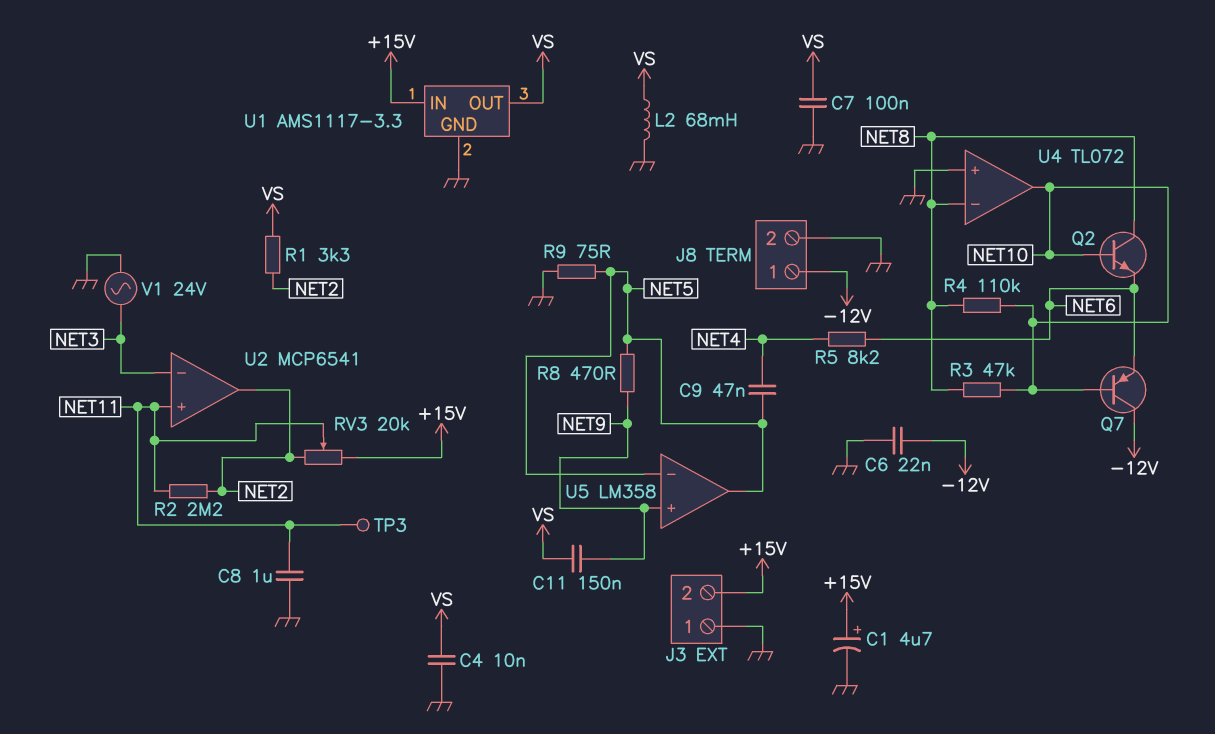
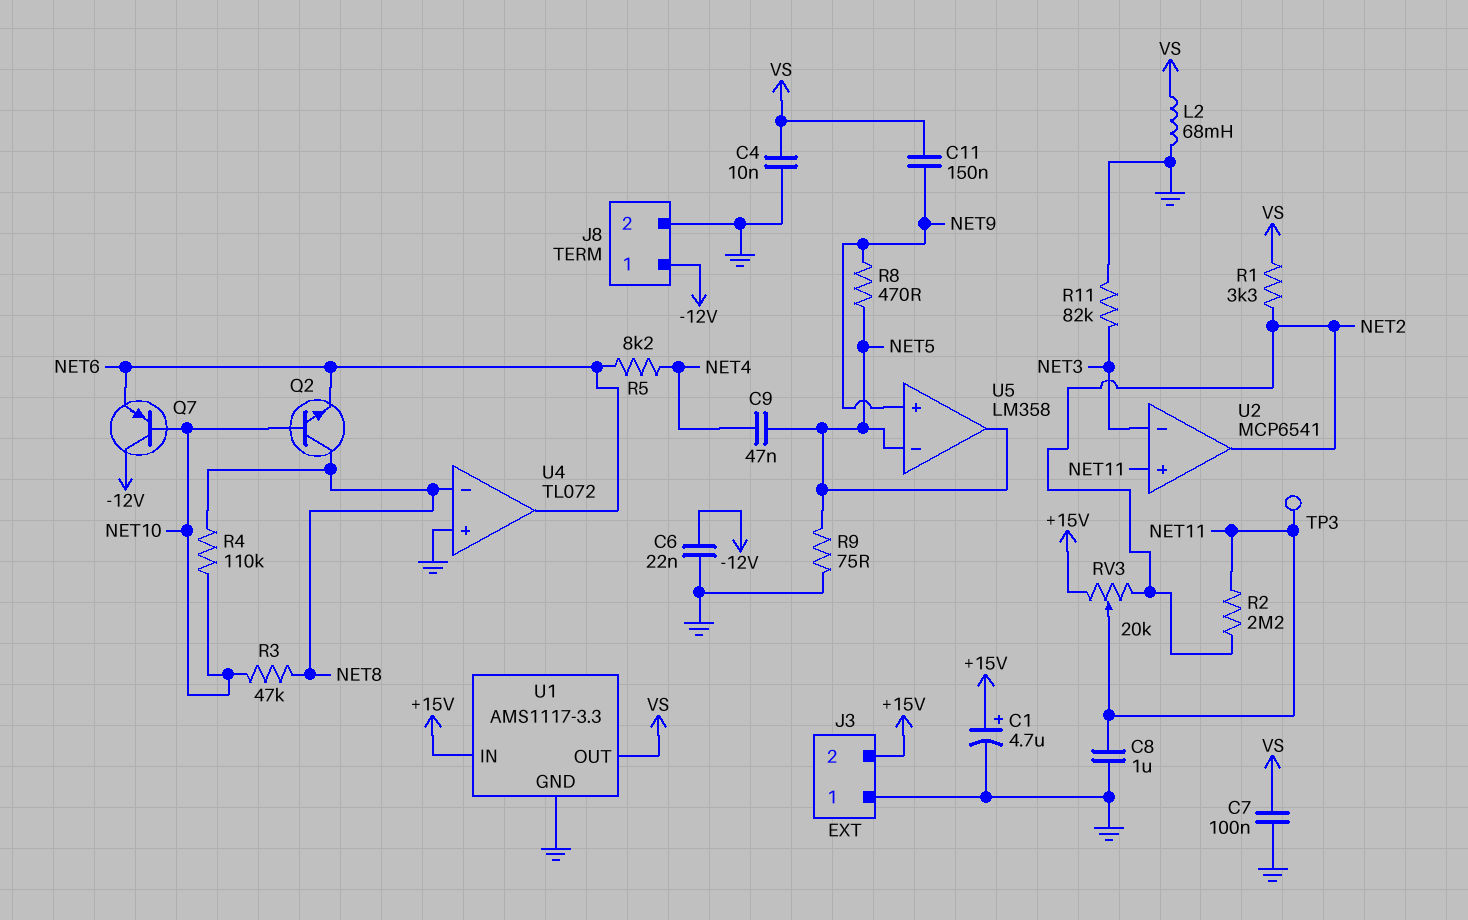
R11: none -> 82k (GND, NET3)
U4 pin out: NET10 -> NET6
V1: AC 24V (GND, NET3) -> none

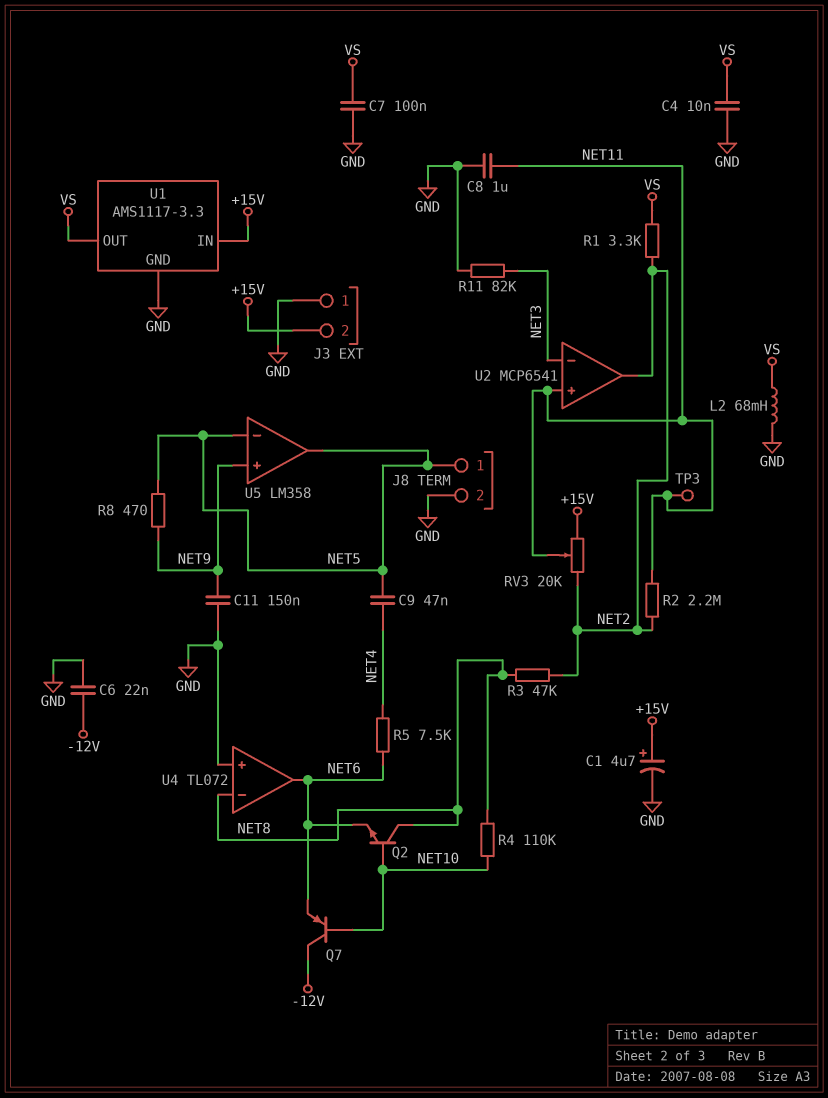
C11: 150nF (NET9, VS) -> 150nF (GND, NET9)
J8 pin 1: -12V -> NET5
R3: 47k (NET8, NET10) -> 47k (NET2, NET8)
R5: 8.2k (NET4, NET6) -> 7.5k (NET4, NET6)
R9: 75 (GND, NET5) -> none

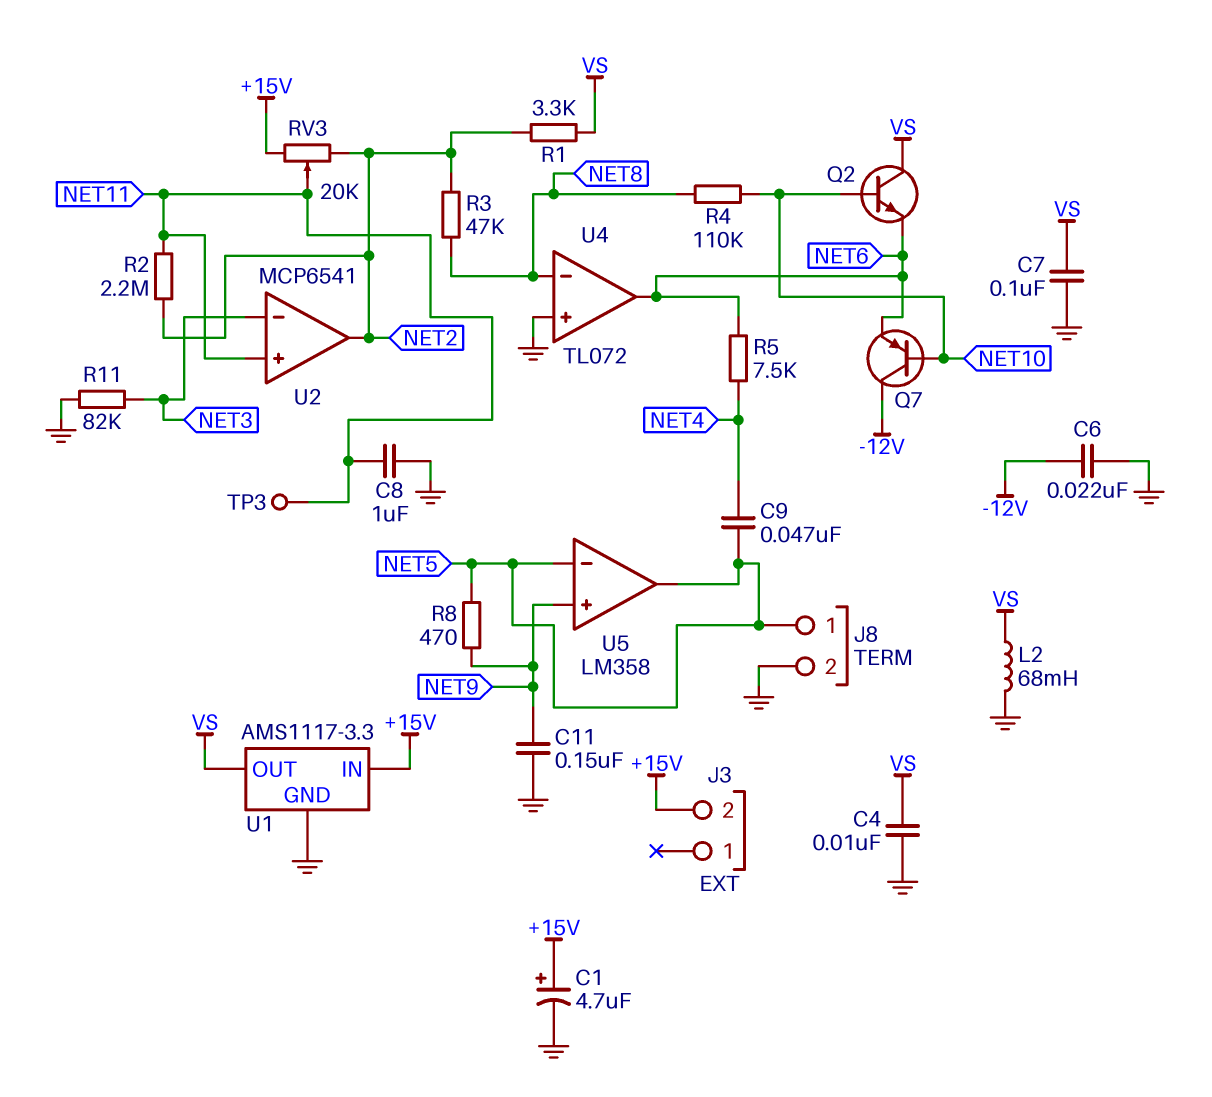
J3 pin 1: GND -> none
Q2: NPN (B NET10, C NET8, E NET6) -> NPN (B NET10, C VS, E NET6)

